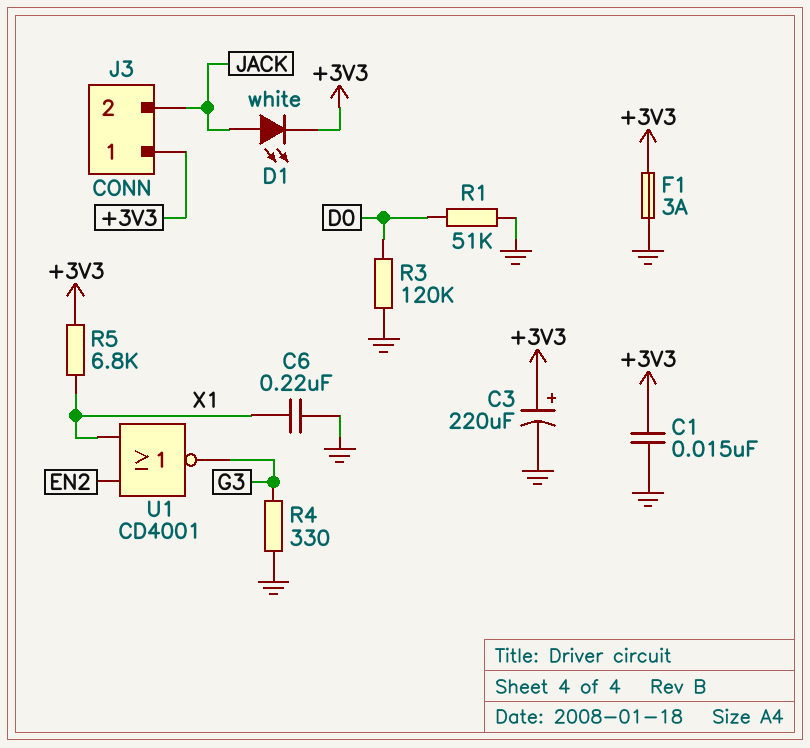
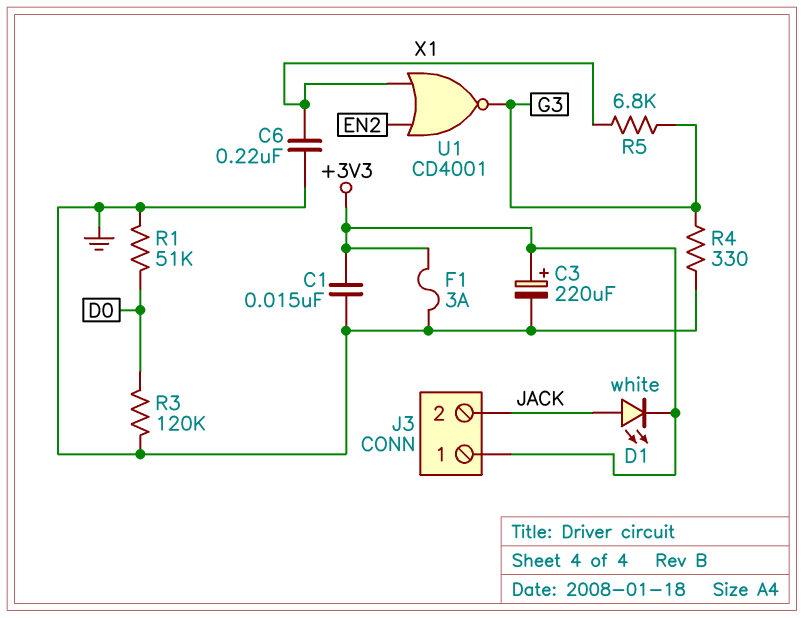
R5: 6.8k (+3V3, X1) -> 6.8k (G3, X1)

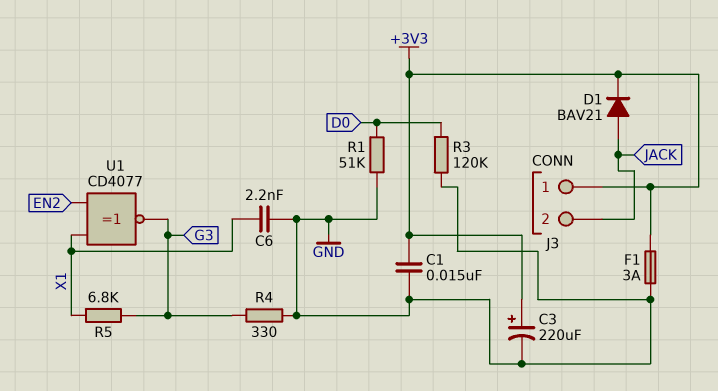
C6: 220nF (GND, X1) -> 2.2nF (GND, X1)
D1: LED white (A JACK, K +3V3) -> diode BAV21 (A JACK, K +3V3)
U1: NOR CD4001 (in EN2, in X1, out G3) -> XNOR CD4077 (in EN2, in X1, out G3)

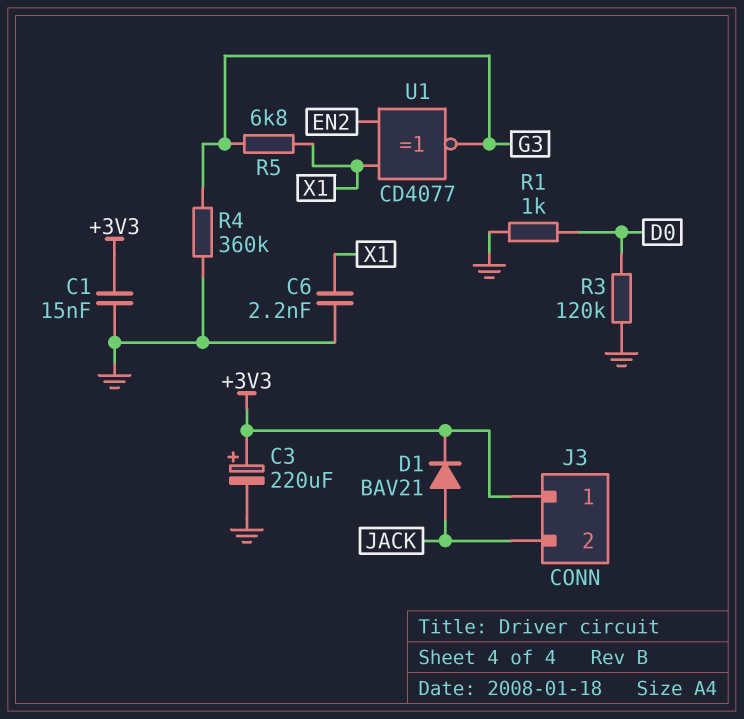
F1: 3A (+3V3, GND) -> none
R1: 51k (D0, GND) -> 1k (D0, GND)
R4: 330 (G3, GND) -> 360k (G3, GND)

